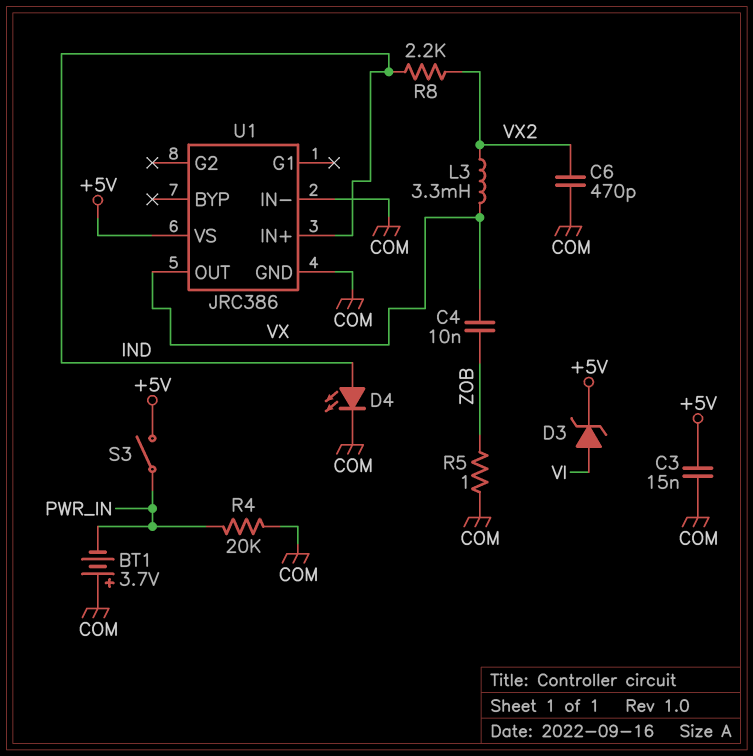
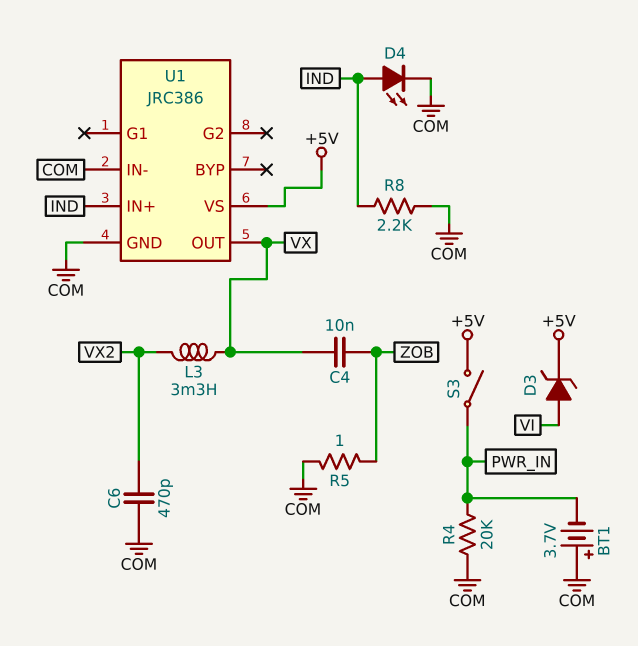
C3: 15nF (+5V, COM) -> none
R8: 2.2k (IND, VX2) -> 2.2k (COM, IND)

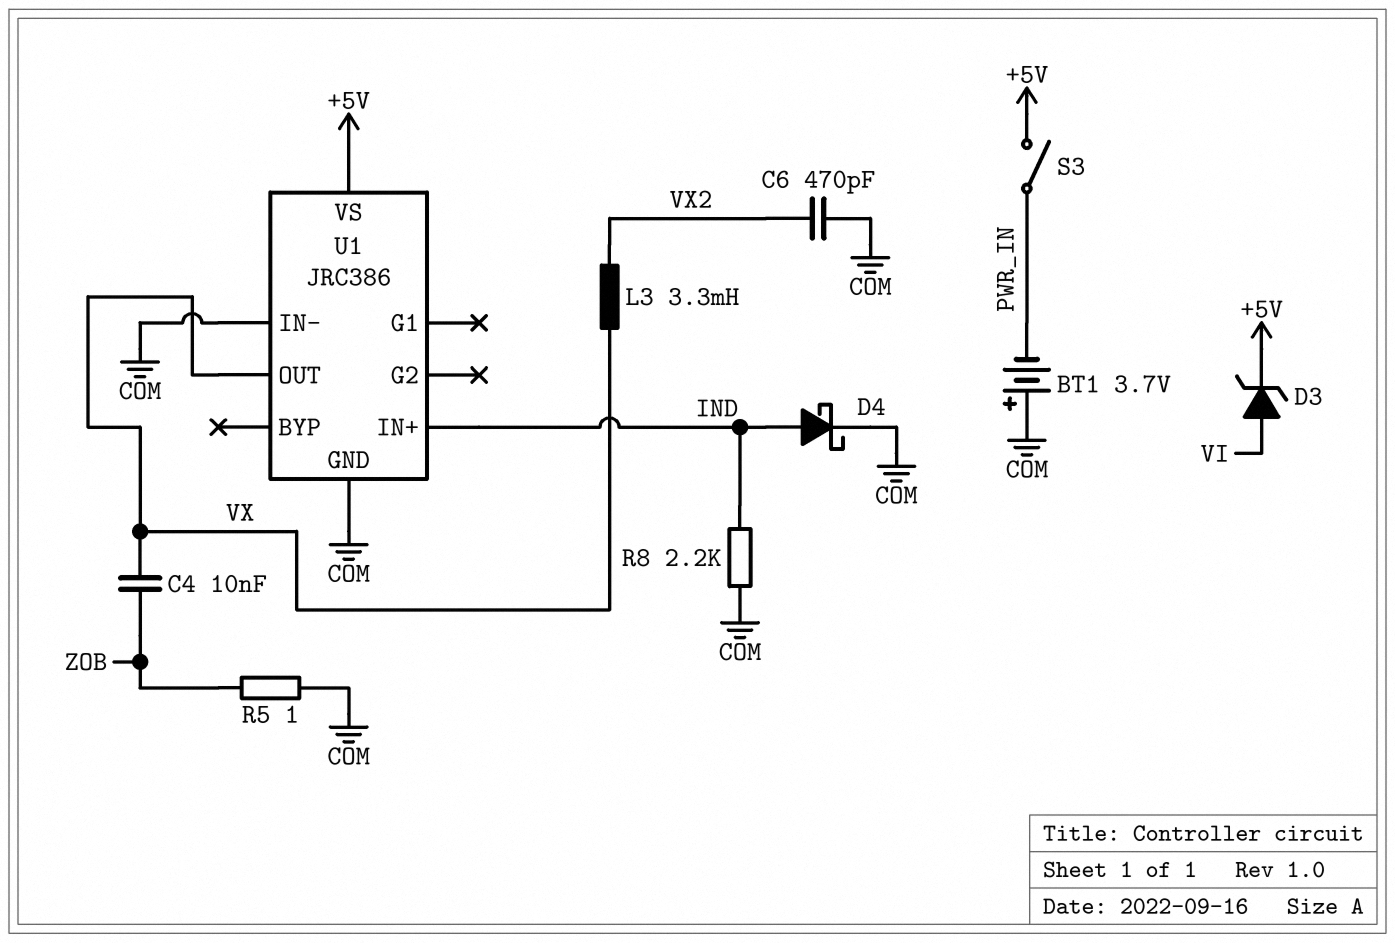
D4: LED (A IND, K COM) -> schottky (A IND, K COM)
R4: 20k (COM, PWR_IN) -> none

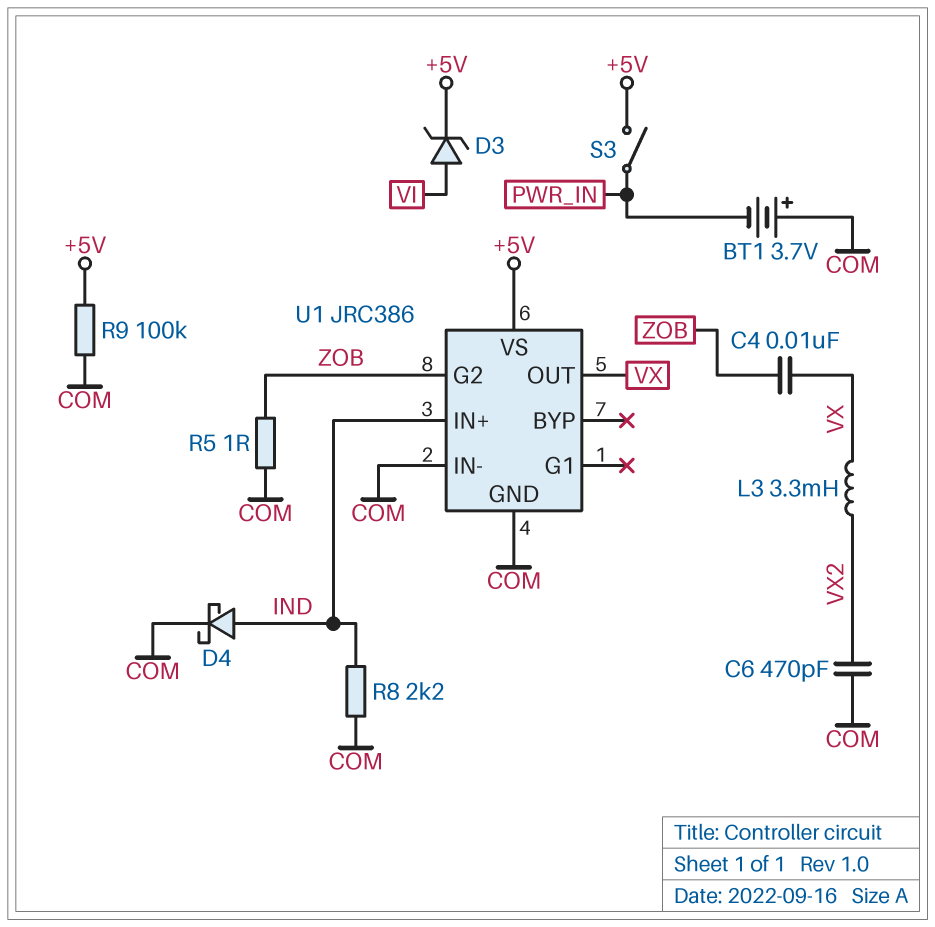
R9: none -> 100k (+5V, COM)
U1 pin G2: none -> ZOB

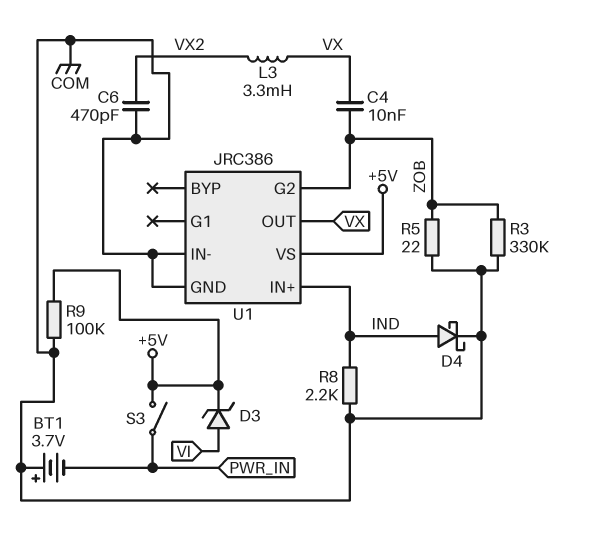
R3: none -> 330k (COM, ZOB)
R5: 1 (COM, ZOB) -> 22 (COM, ZOB)

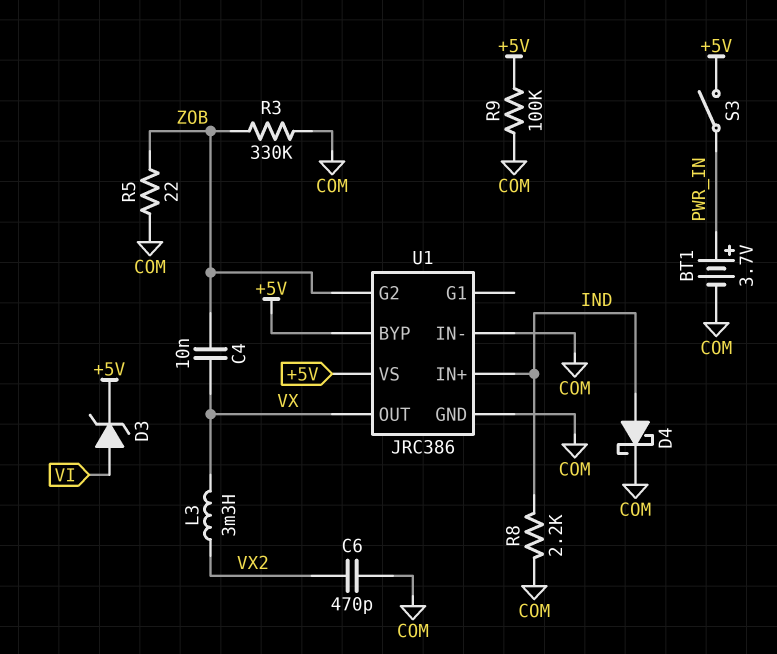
BT1: 3.7V (plus COM, minus PWR_IN) -> 3.7V (plus PWR_IN, minus COM)
U1 pin BYP: none -> +5V

